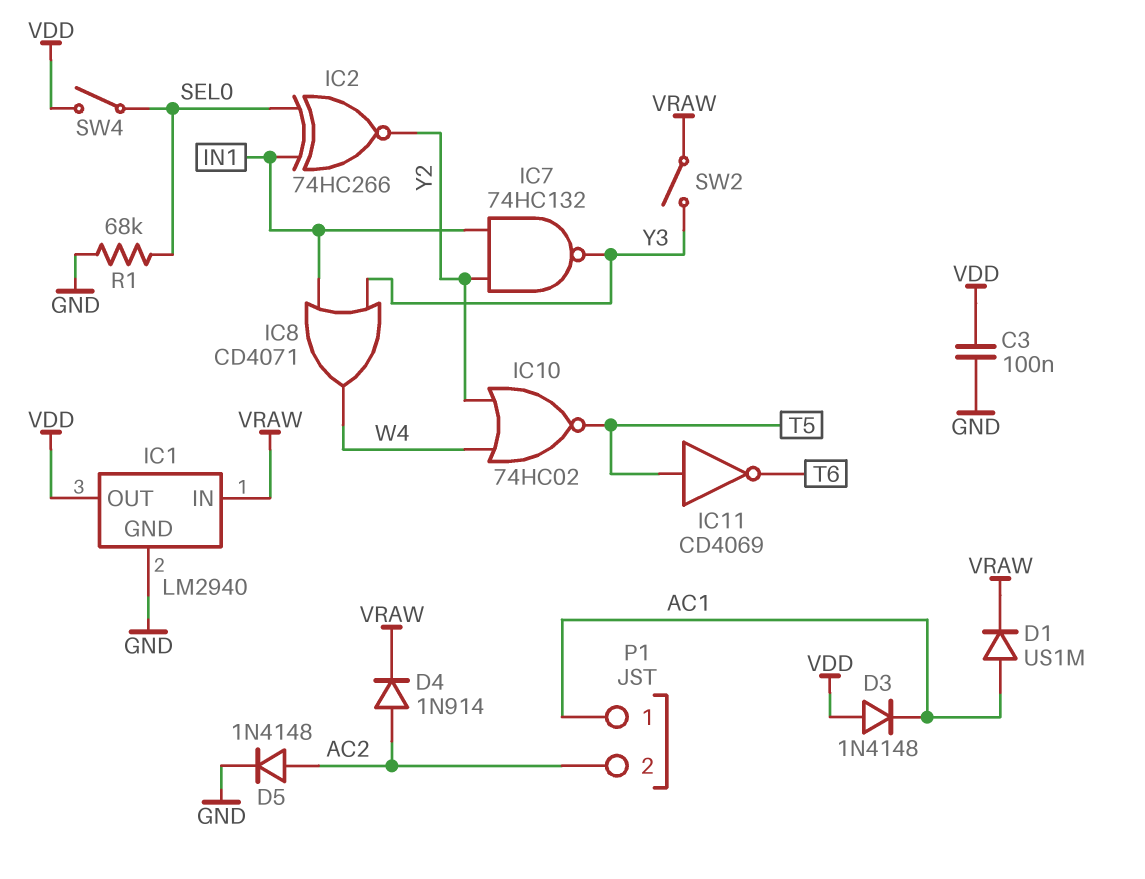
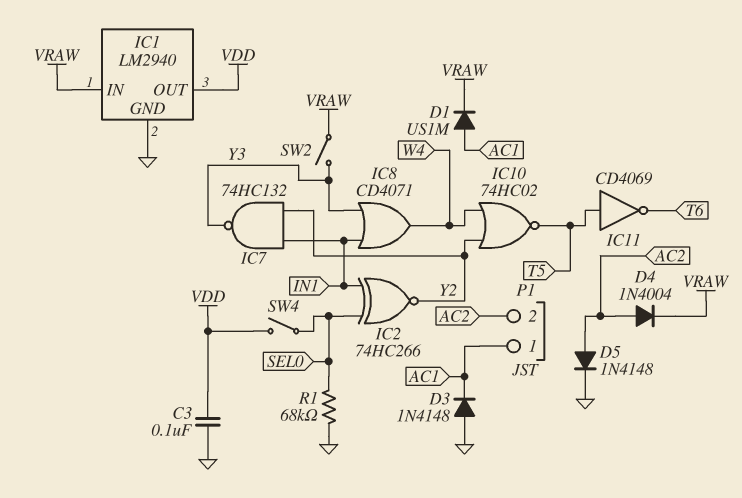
D3: diode 1N4148 (A VDD, K AC1) -> diode 1N4148 (A GND, K AC1)
D4: diode 1N914 (A AC2, K VRAW) -> diode 1N4004 (A AC2, K VRAW)

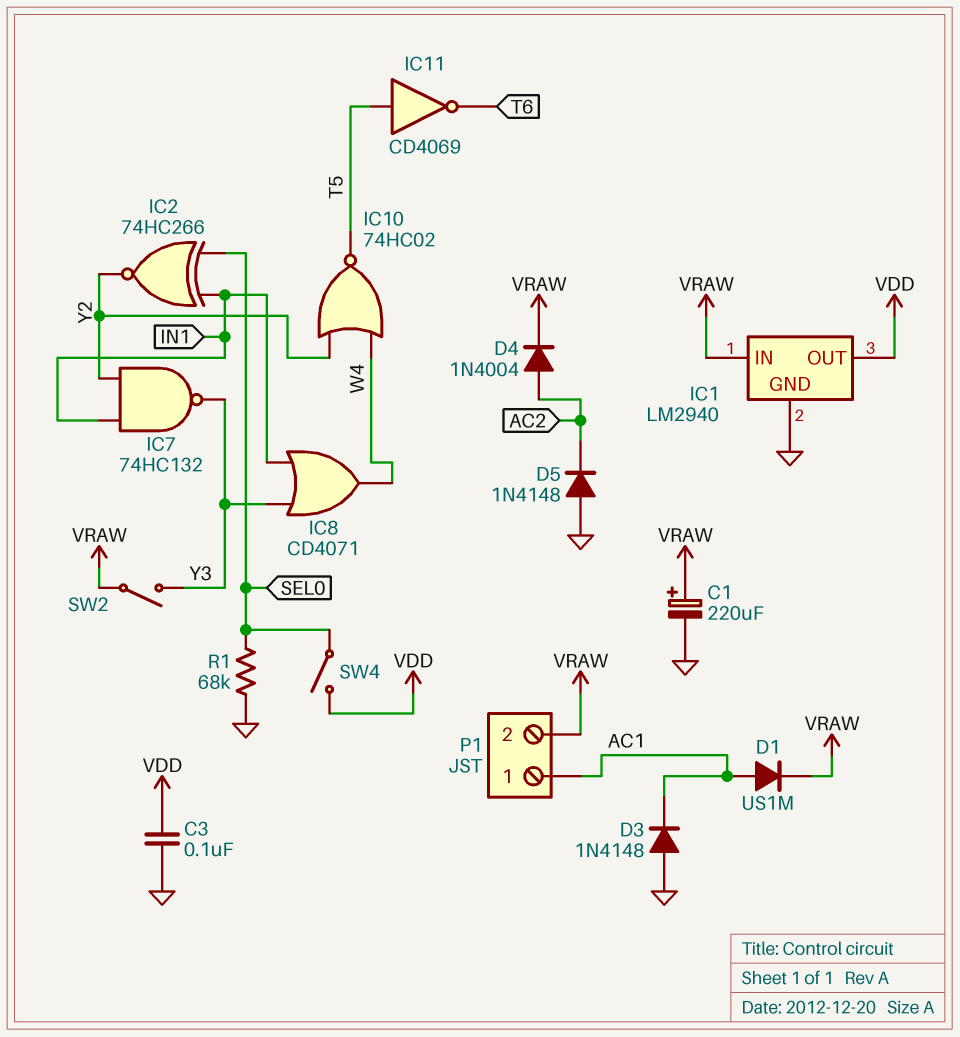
C1: none -> 220uF (plus VRAW, minus GND)
D5: diode 1N4148 (A AC2, K GND) -> diode 1N4148 (A GND, K AC2)
P1 pin 2: AC2 -> VRAW

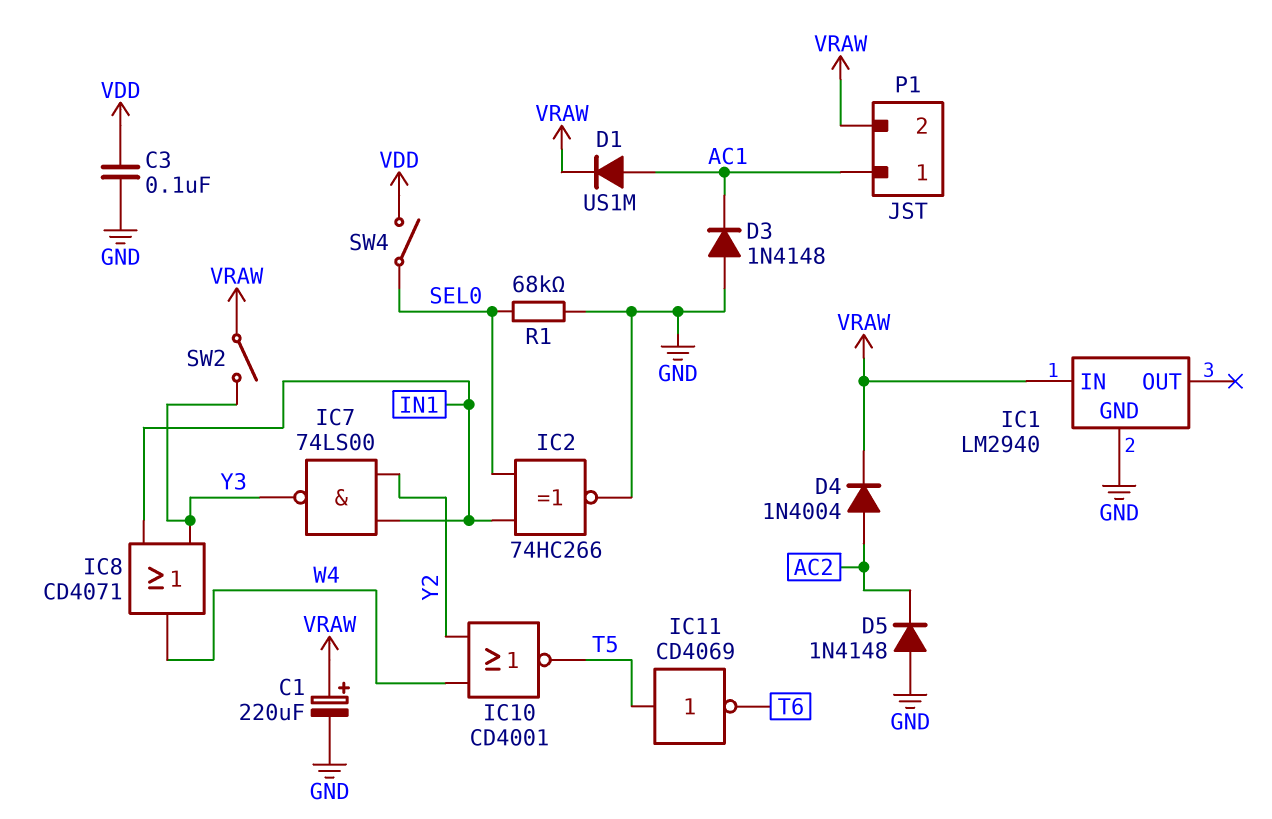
IC1 pin OUT: VDD -> none
IC2: XNOR 74HC266 (in IN1, in SEL0, out Y2) -> XNOR 74HC266 (in IN1, in SEL0, out GND)
IC7: NAND 74HC132 (in IN1, in Y2, out Y3) -> NAND 74LS00 (in IN1, in Y2, out Y3)
IC10: NOR 74HC02 (in W4, in Y2, out T5) -> NOR CD4001 (in W4, in Y2, out T5)

